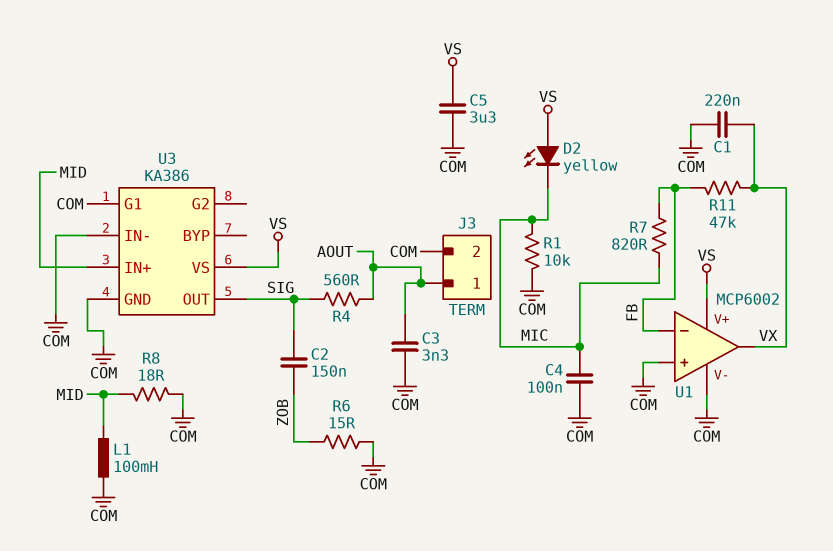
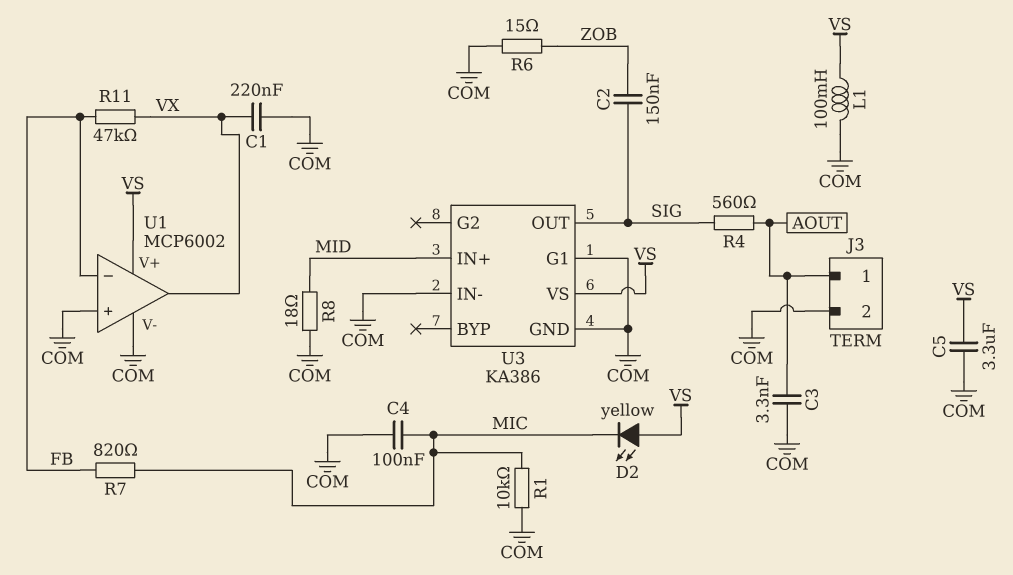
L1: 100mH (COM, MID) -> 100mH (COM, VS)

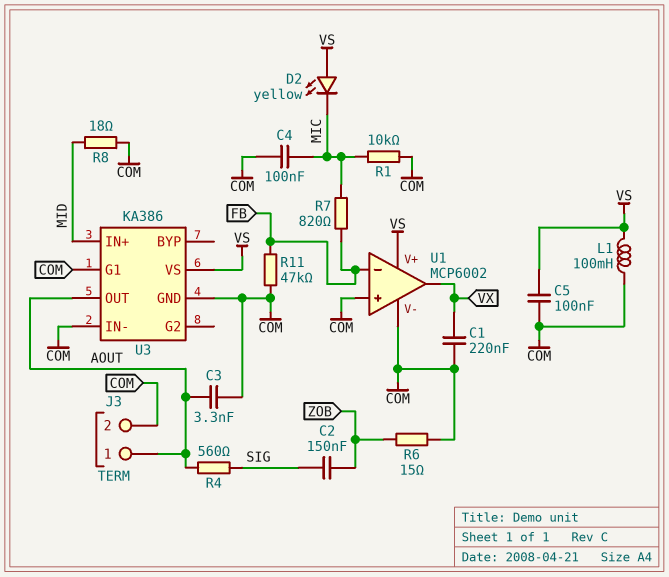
C5: 3.3uF (COM, VS) -> 100nF (COM, VS)
R11: 47k (FB, VX) -> 47k (COM, FB)
U3 pin OUT: SIG -> AOUT

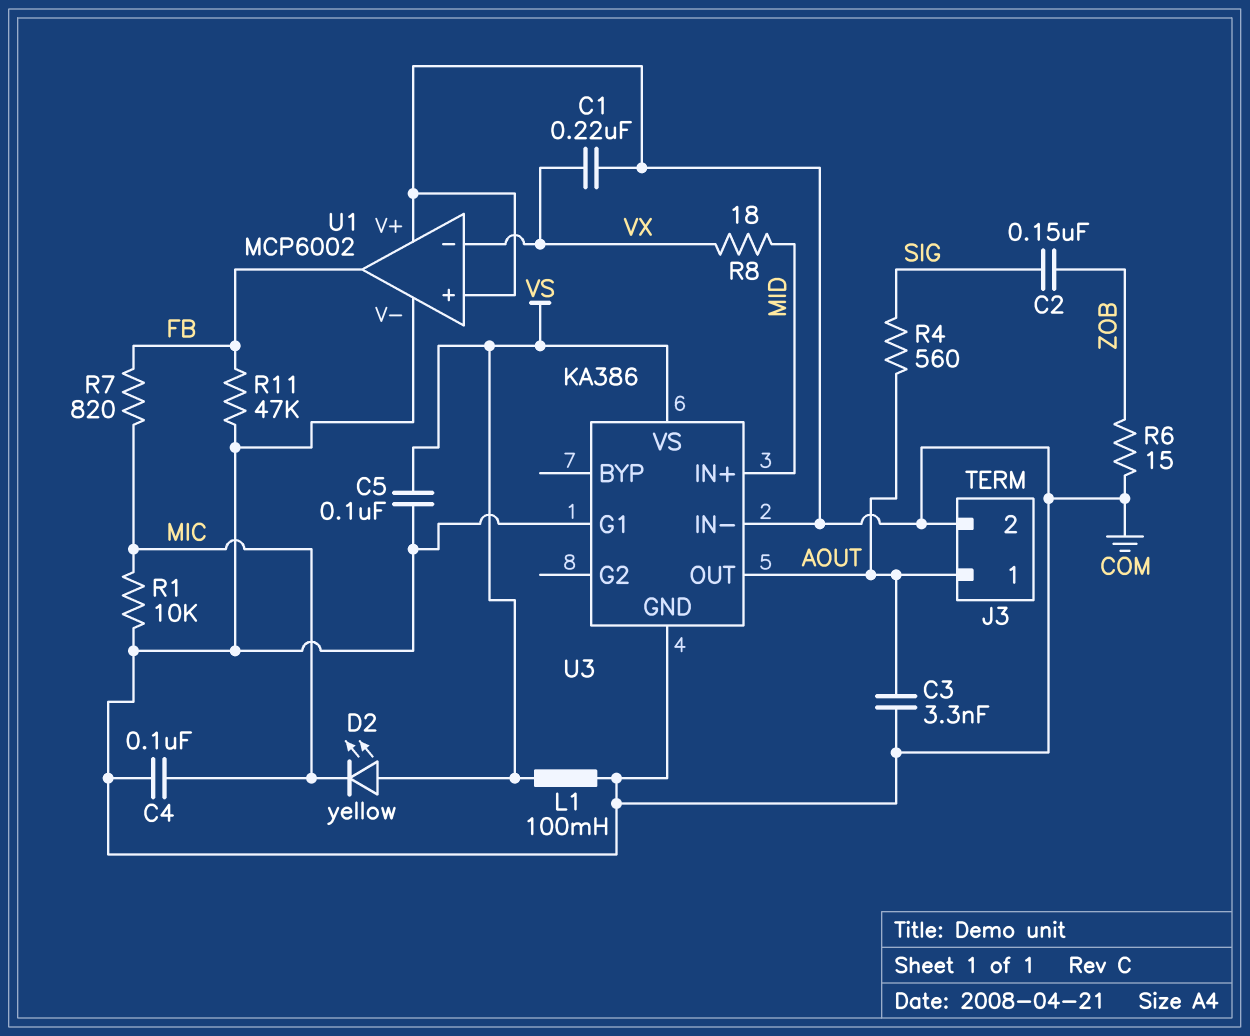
R8: 18 (COM, MID) -> 18 (MID, VX)
U1 pin V+: VS -> COM
U1 pin in-: FB -> VX
U1 pin out: VX -> FB

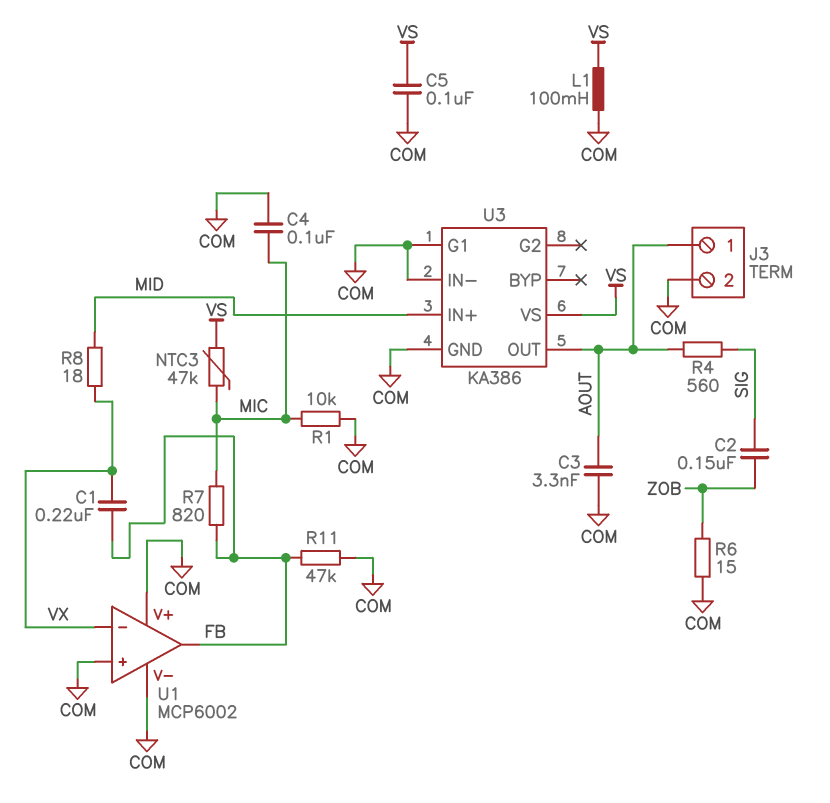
C1: 220nF (COM, VX) -> 220nF (FB, VX)
D2: LED yellow (A VS, K MIC) -> none
NTC3: none -> 47k (MIC, VS)

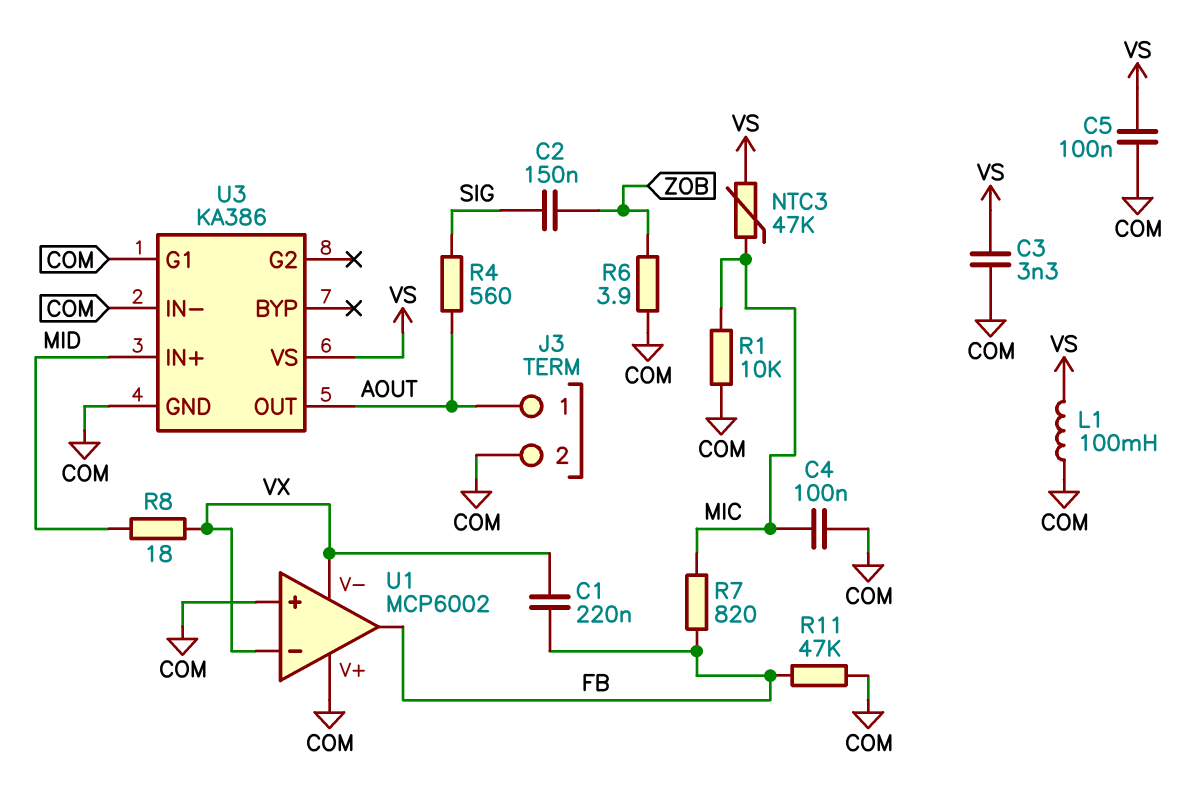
C3: 3.3nF (AOUT, COM) -> 3.3nF (COM, VS)
R6: 15 (COM, ZOB) -> 3.9 (COM, ZOB)
U1 pin V-: COM -> VX

